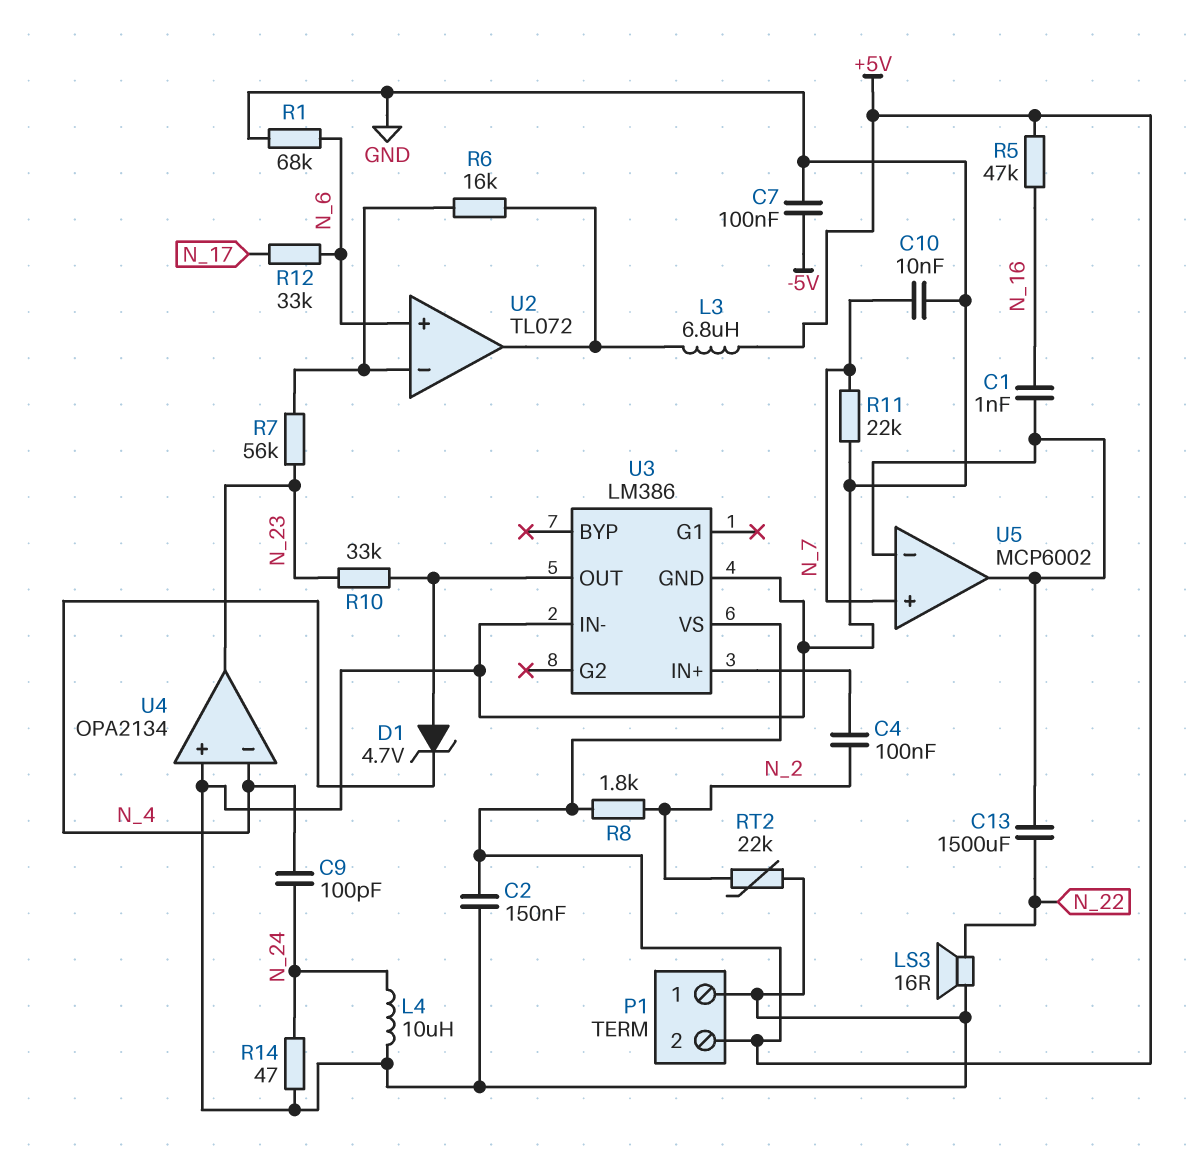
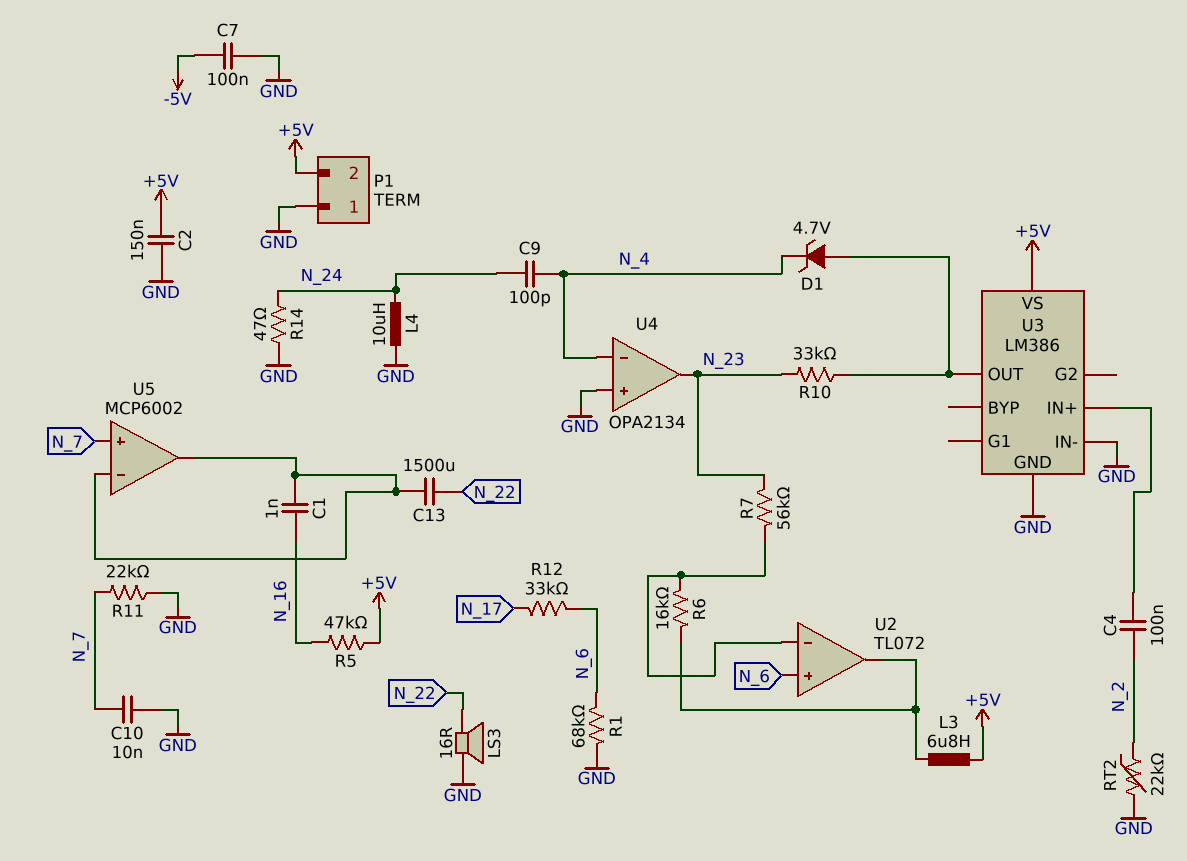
R8: 1.8k (+5V, N_2) -> none

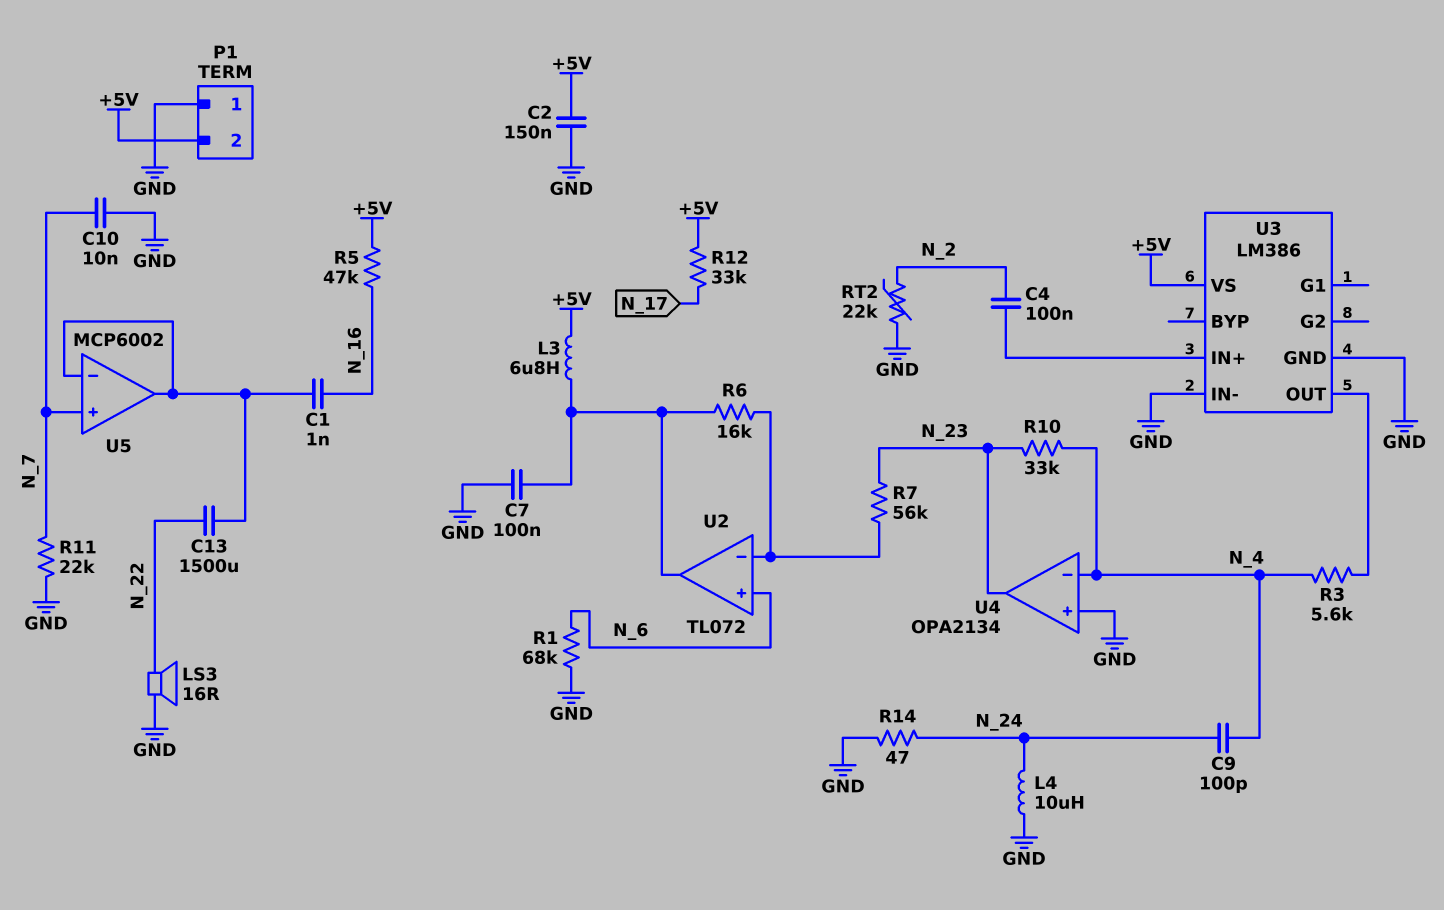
C7: 100nF (-5V, GND) -> 100nF (GND, U2/out)
D1: zener 4.7V (A U3/OUT, K N_4) -> none
R3: none -> 5.6k (N_4, U3/OUT)
R10: 33k (N_23, U3/OUT) -> 33k (N_4, N_23)
R12: 33k (N_6, N_17) -> 33k (+5V, N_17)

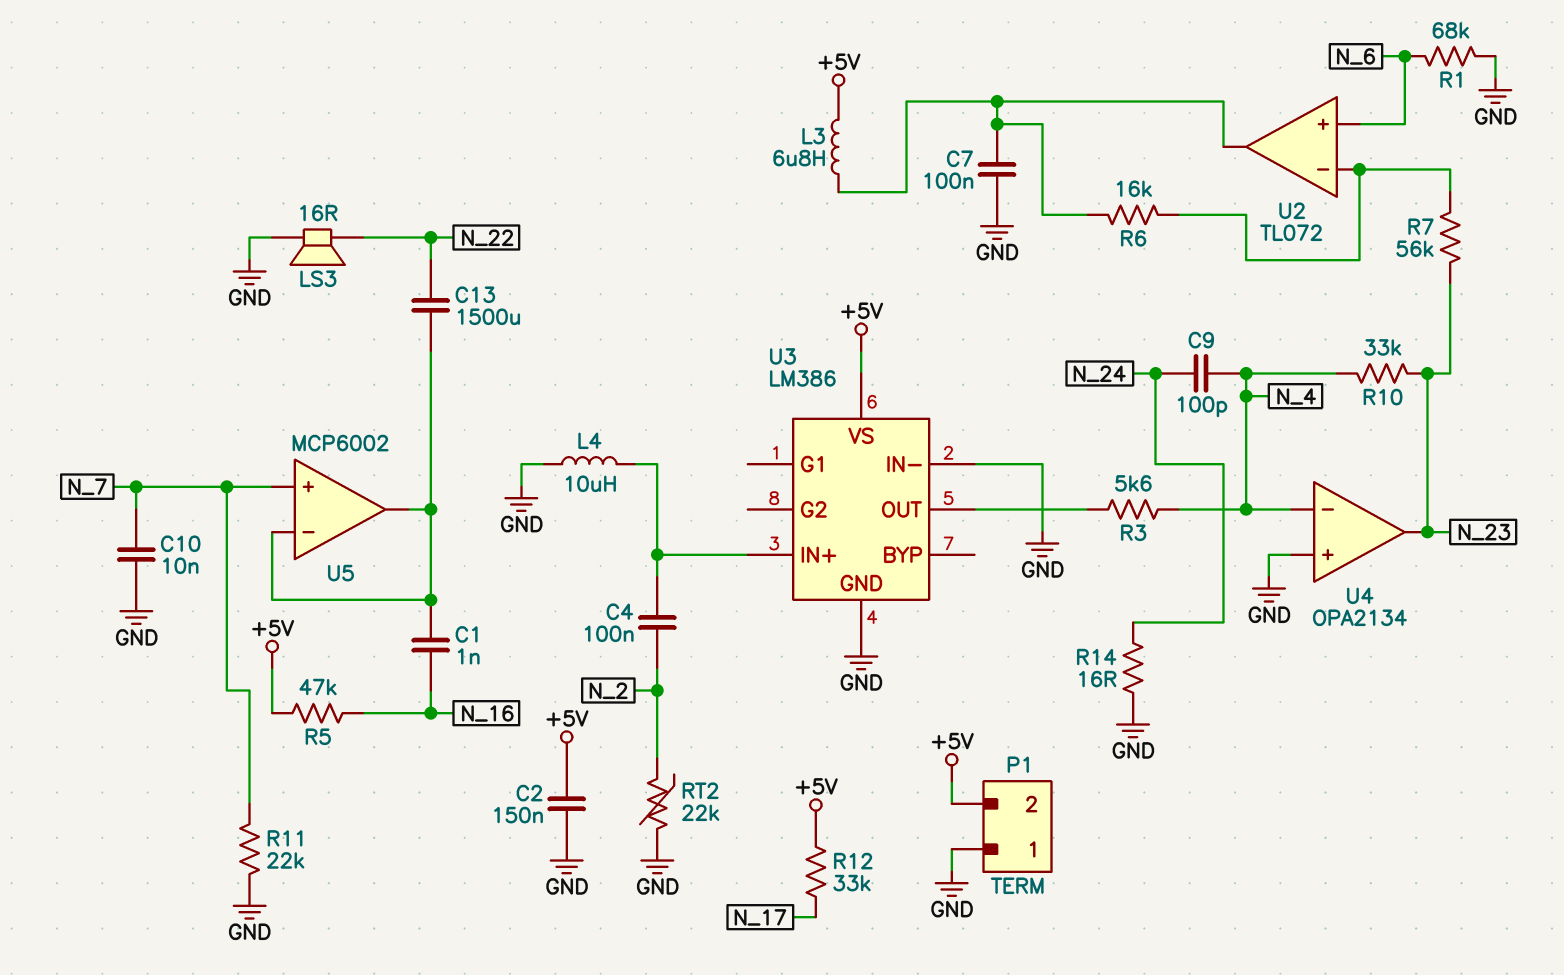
L4: 10uH (GND, N_24) -> 10uH (GND, U3/IN+)
R14: 47 (GND, N_24) -> 16 (GND, N_24)

